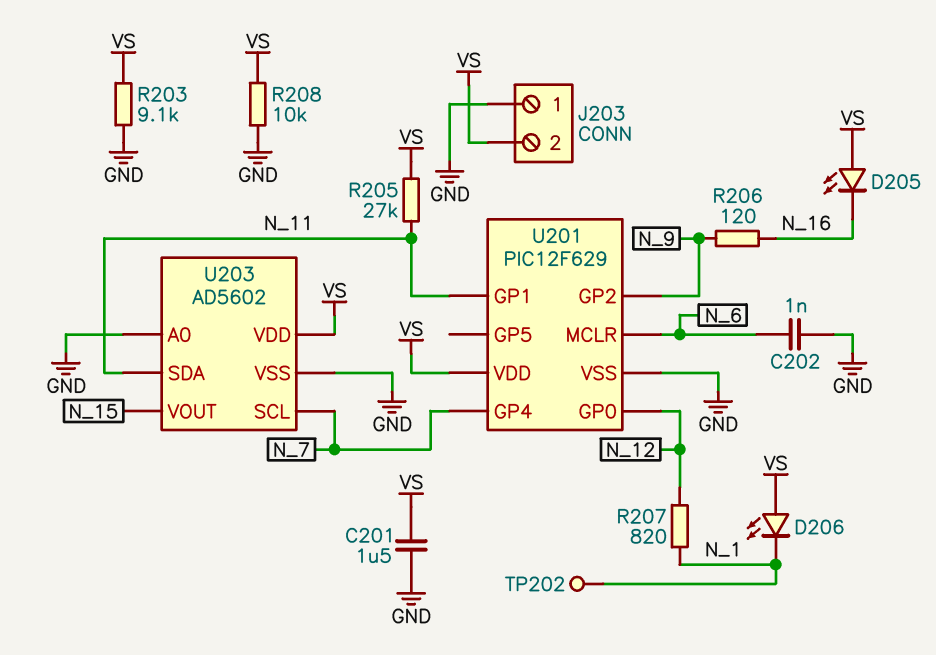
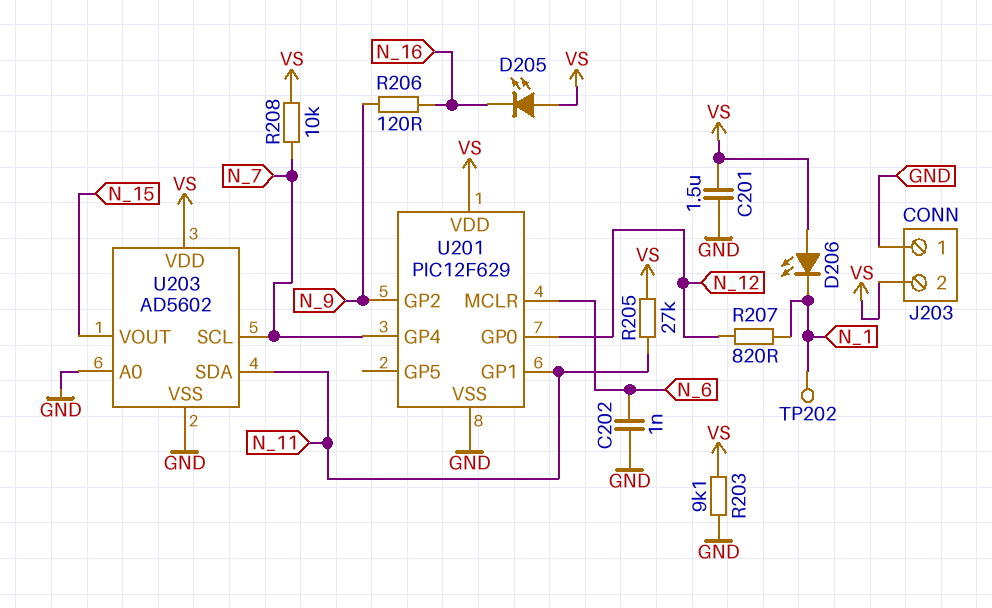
R208: 10k (GND, VS) -> 10k (N_7, VS)

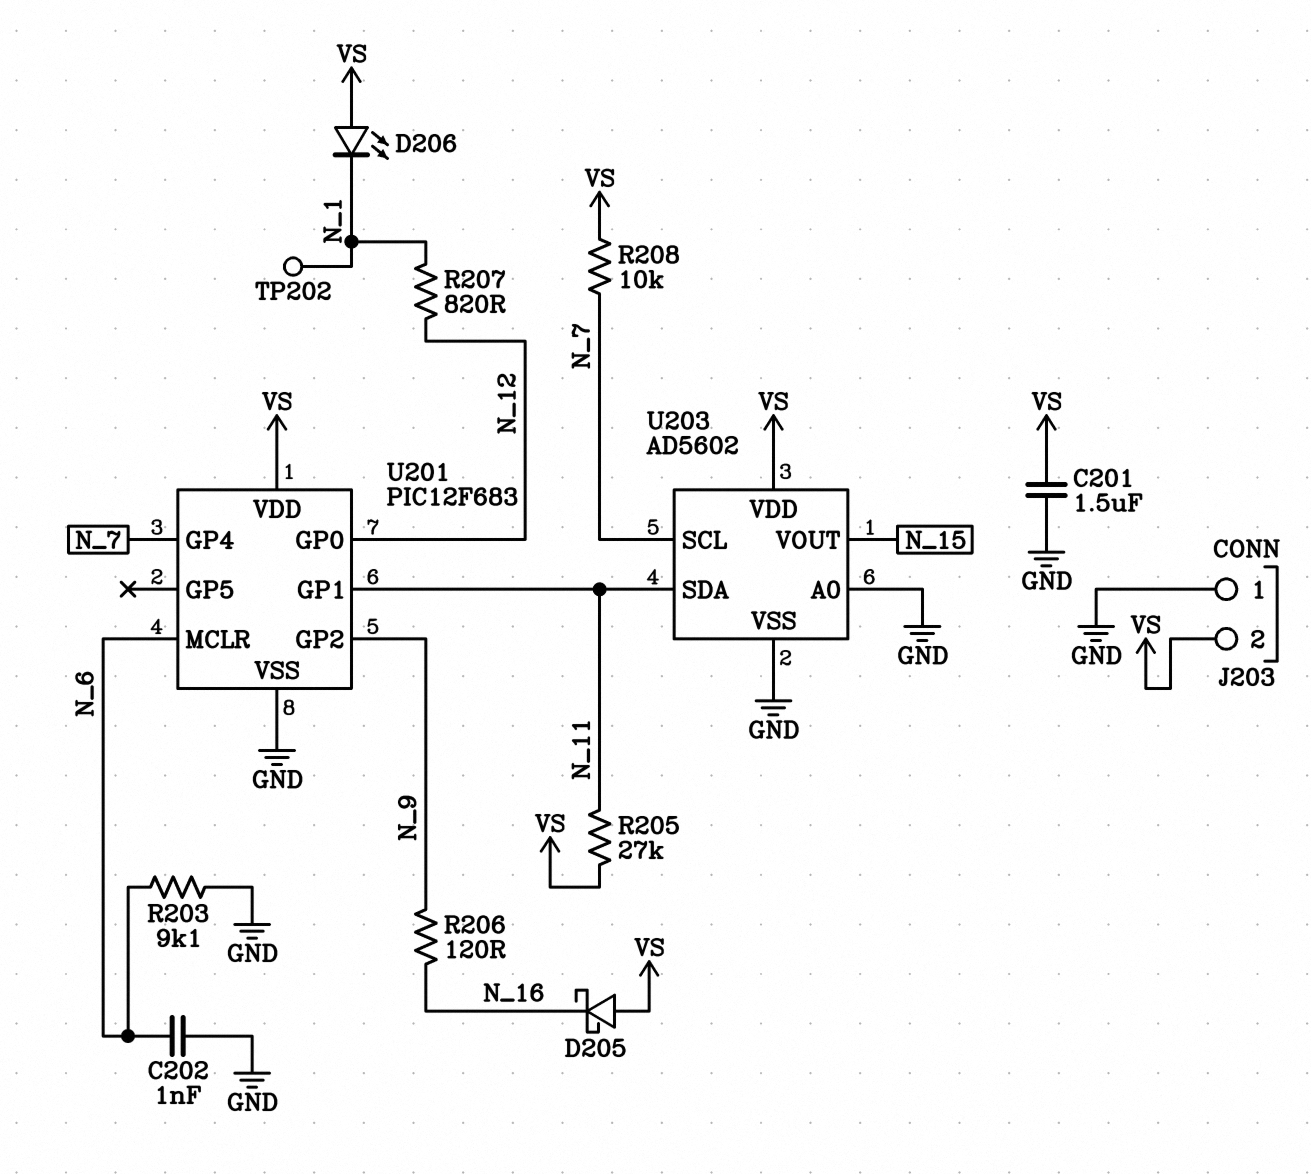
D205: LED (A VS, K N_16) -> schottky (A VS, K N_16)
R203: 9.1k (GND, VS) -> 9.1k (GND, N_6)
U201: PIC12F629 -> PIC12F683

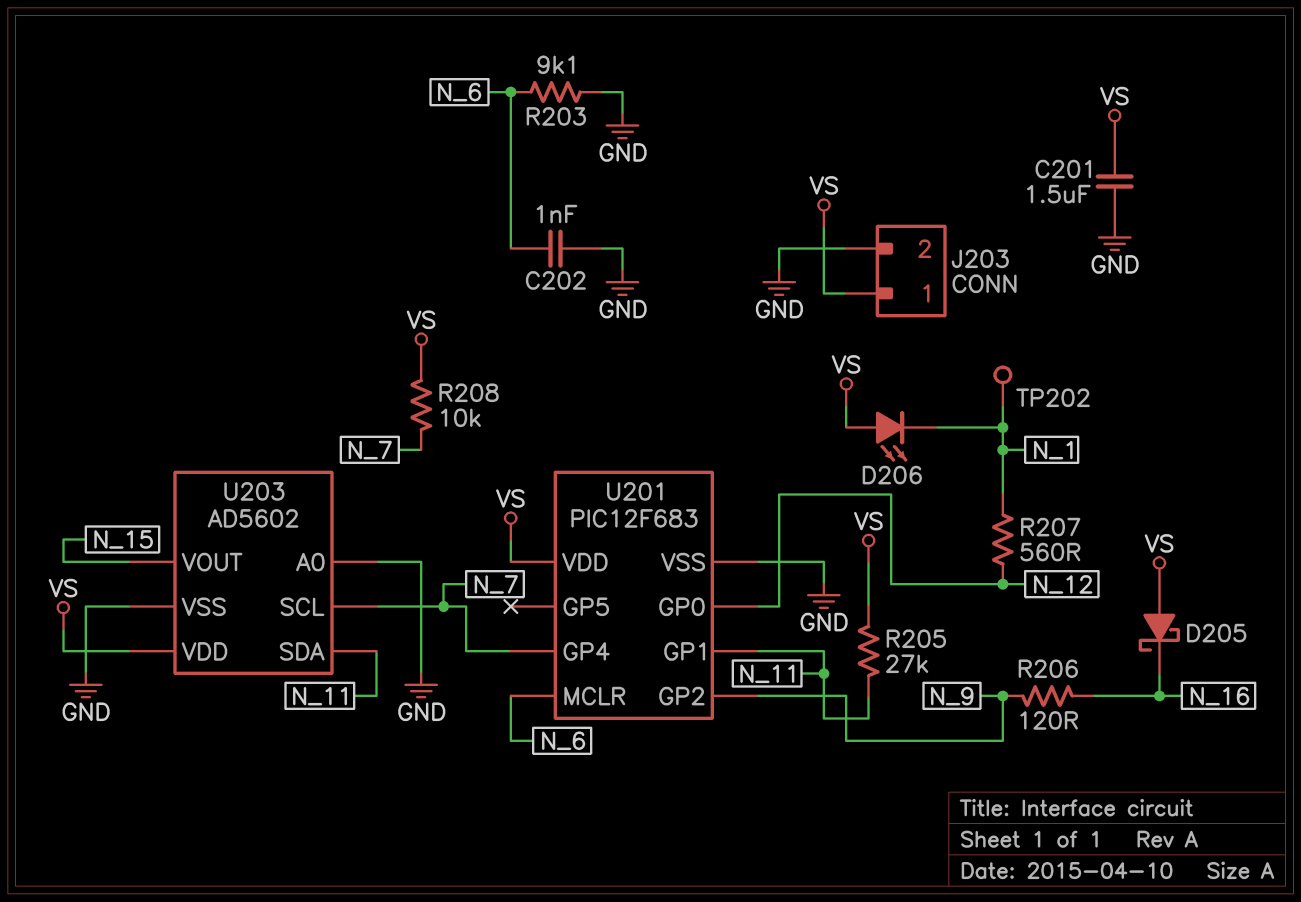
J203 pin 1: GND -> VS
J203 pin 2: VS -> GND
R207: 820 (N_1, N_12) -> 560 (N_1, N_12)

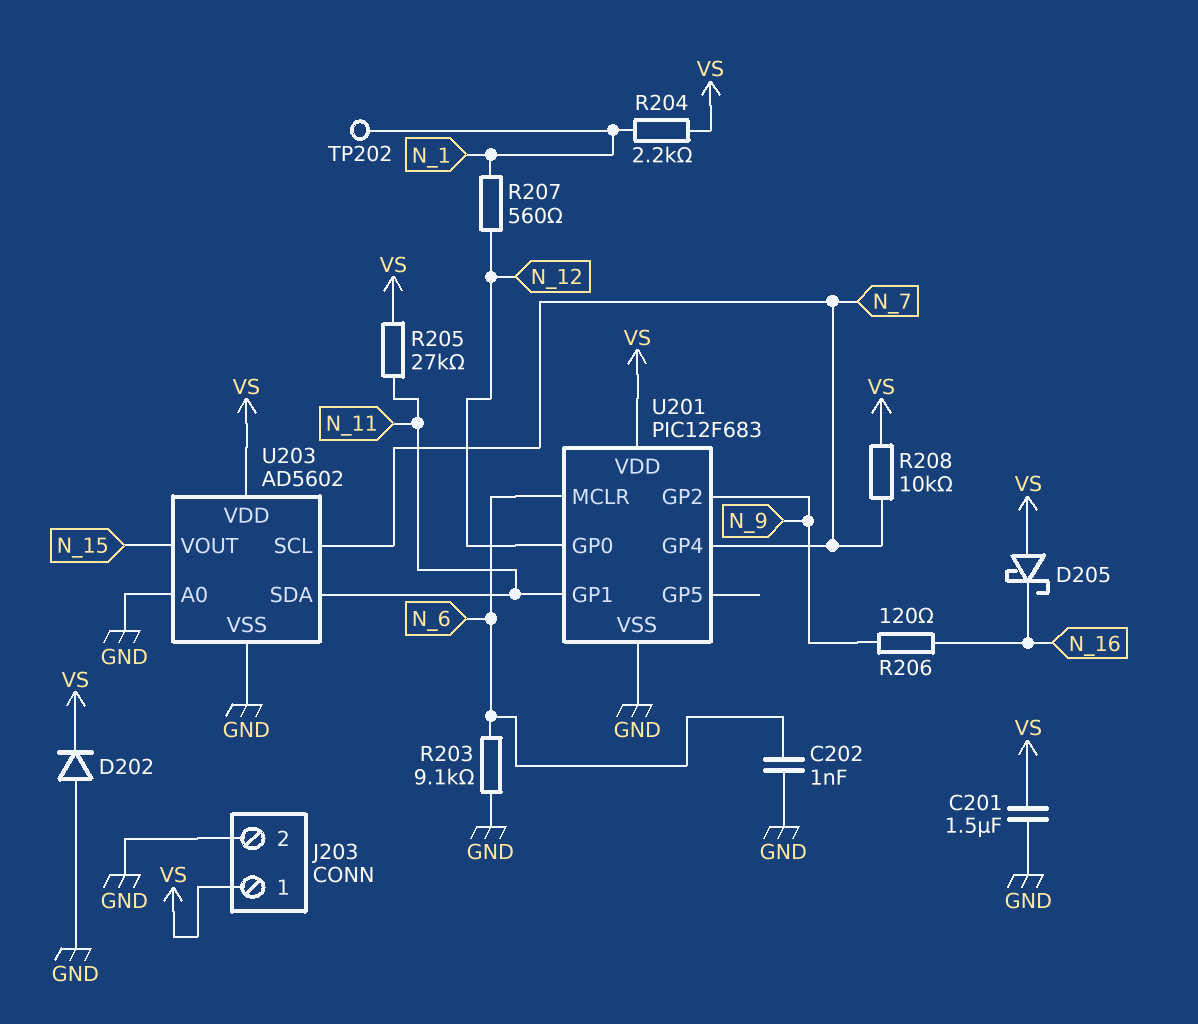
D202: none -> diode (A GND, K VS)
D206: LED (A VS, K N_1) -> none
R204: none -> 2.2k (N_1, VS)

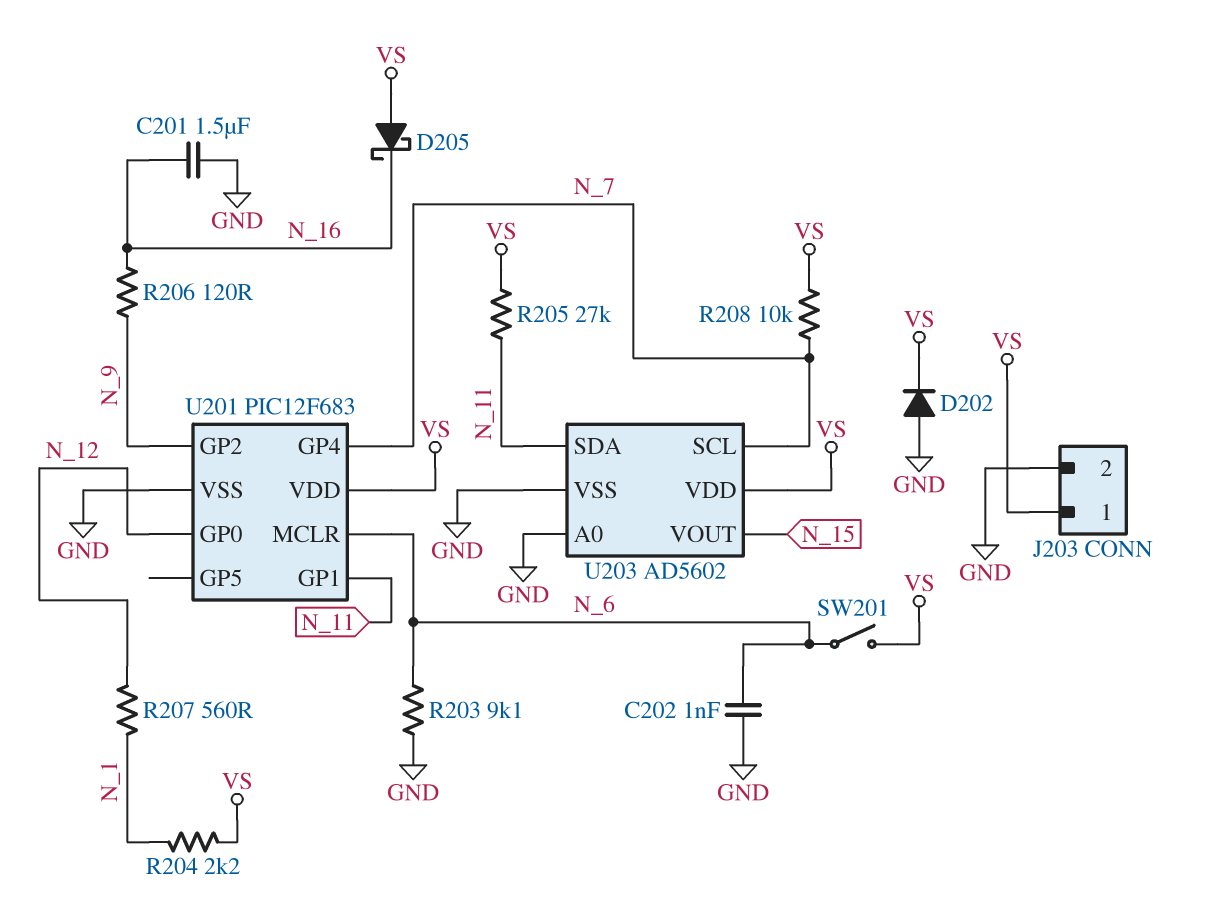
C201: 1.5uF (GND, VS) -> 1.5uF (GND, N_16)
SW201: none -> switch (N_6, VS)
TP202: test point (N_1) -> none

